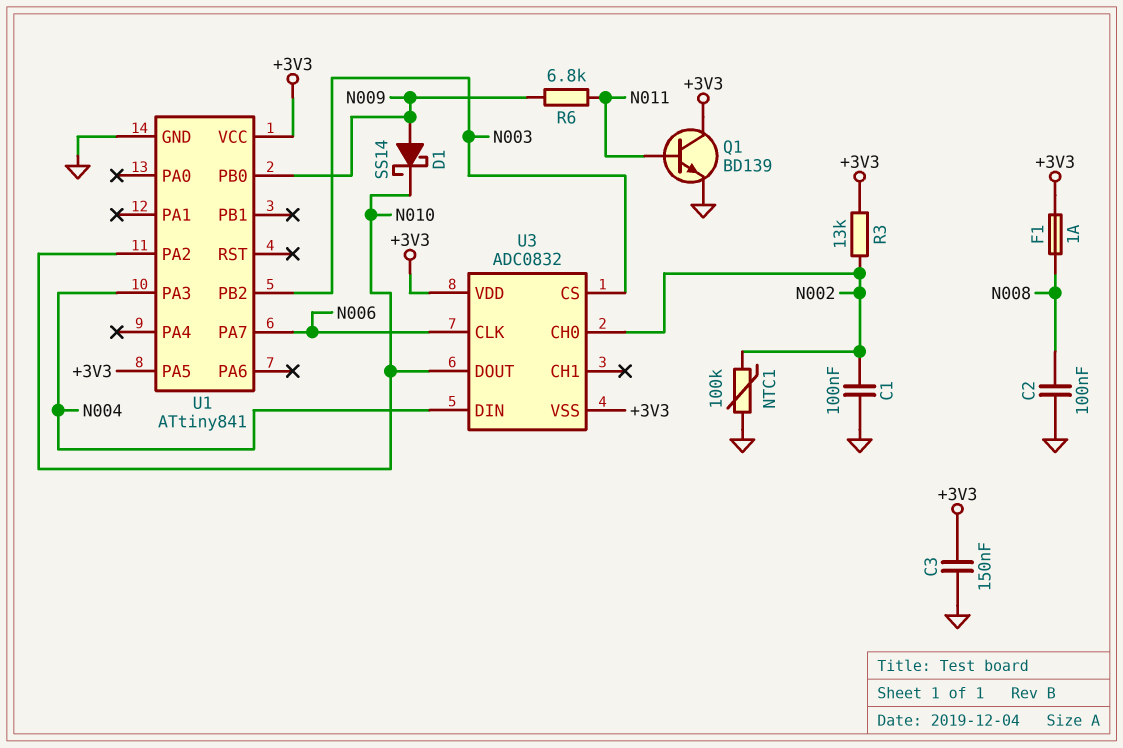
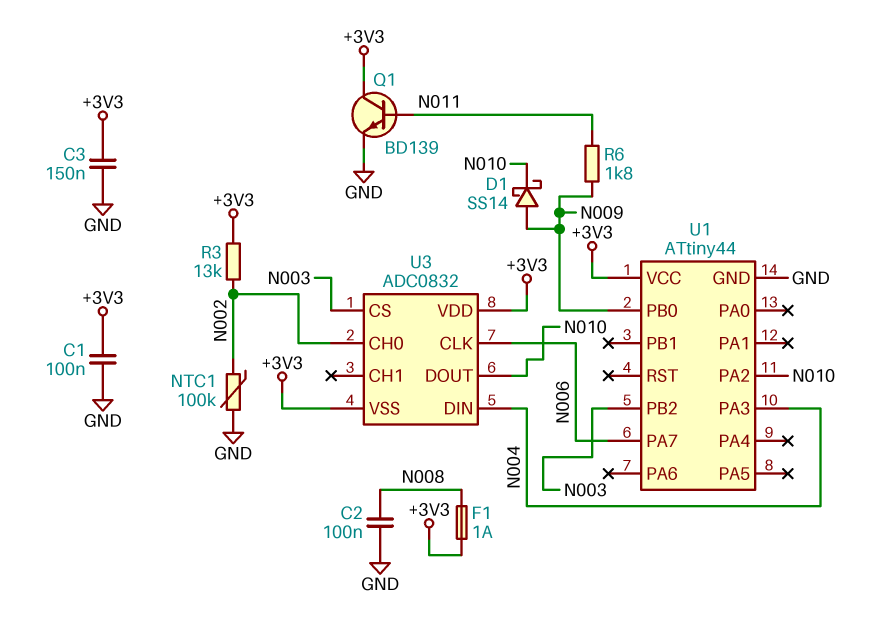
C1: 100nF (GND, N002) -> 100nF (+3V3, GND)
R6: 6.8k (N009, N011) -> 1.8k (N009, N011)
U1: ATtiny841 -> ATtiny44
U1 pin PA5: +3V3 -> none

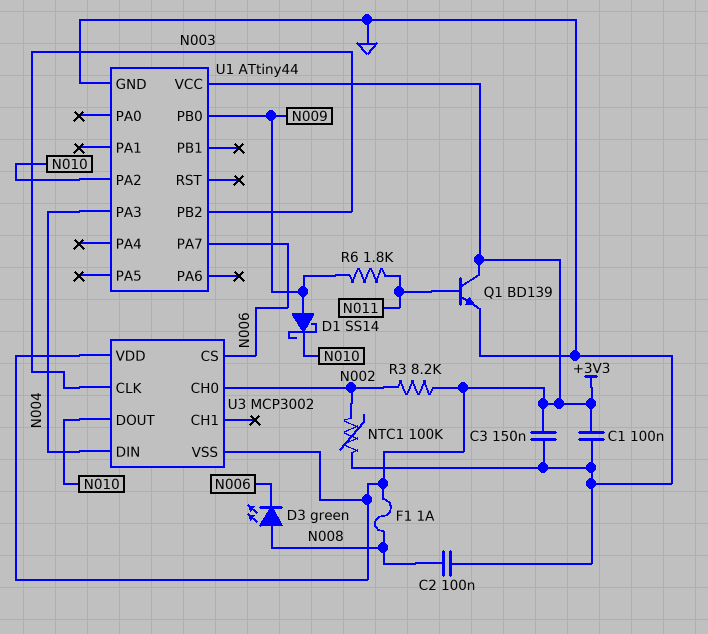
D3: none -> LED green (A N008, K N006)
R3: 13k (+3V3, N002) -> 8.2k (+3V3, N002)
U3: ADC0832 -> MCP3002
U3 pin CLK: N006 -> N003
U3 pin CS: N003 -> N006

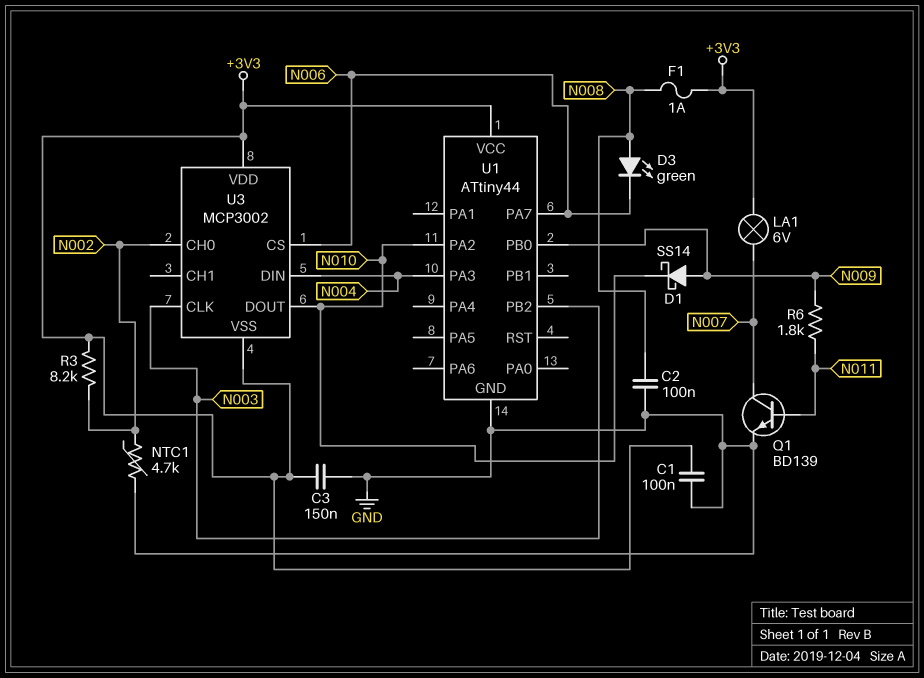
LA1: none -> lamp 6V (+3V3, N007)
NTC1: 100k (GND, N002) -> 4.7k (GND, N002)
Q1: NPN BD139 (B N011, C +3V3, E GND) -> NPN BD139 (B N011, C N007, E GND)

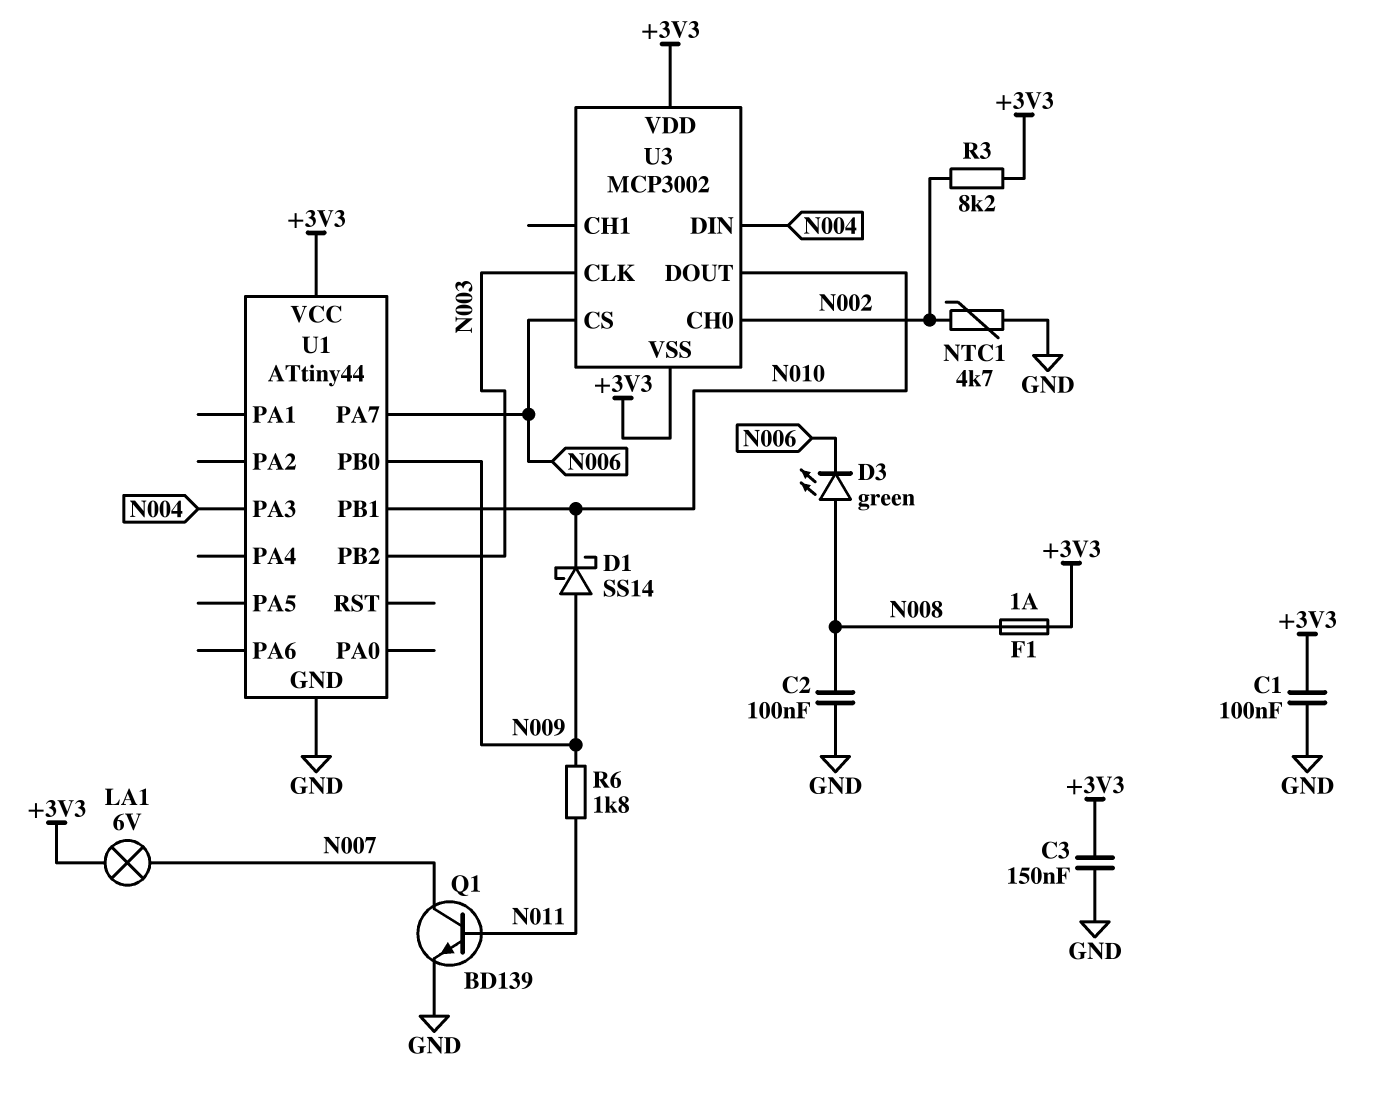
U1 pin PA2: N010 -> none
U1 pin PB1: none -> N010

